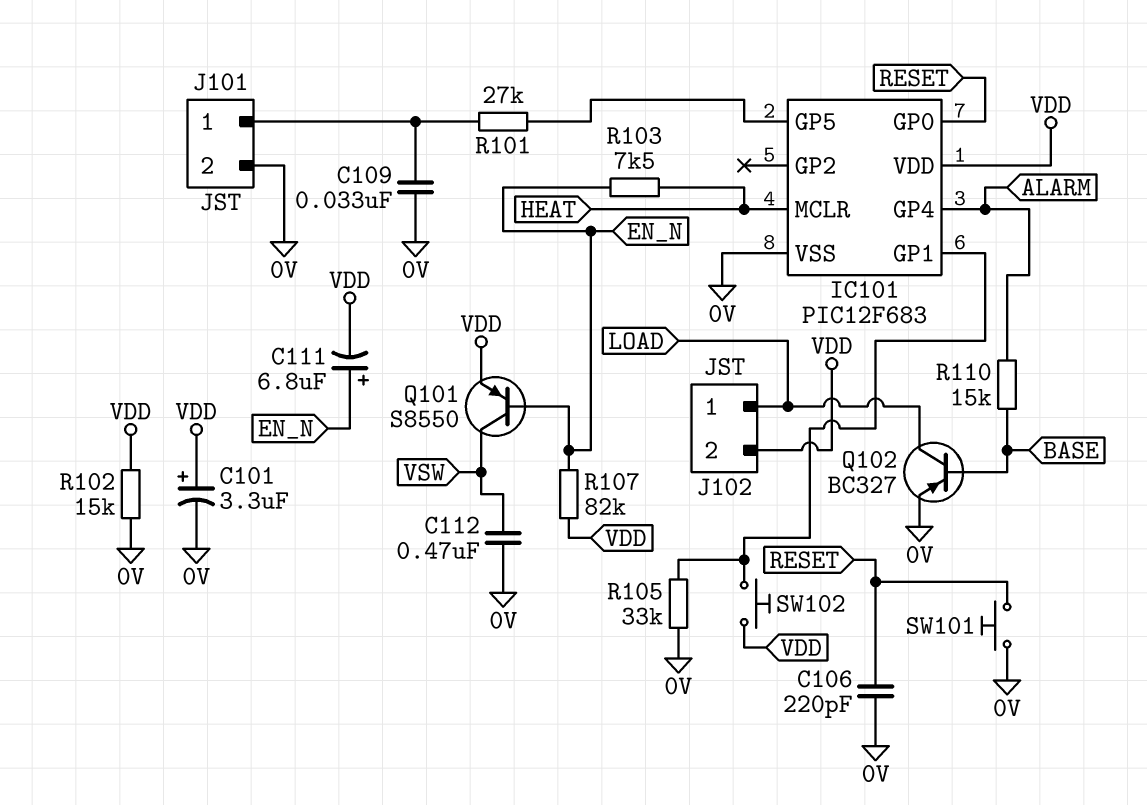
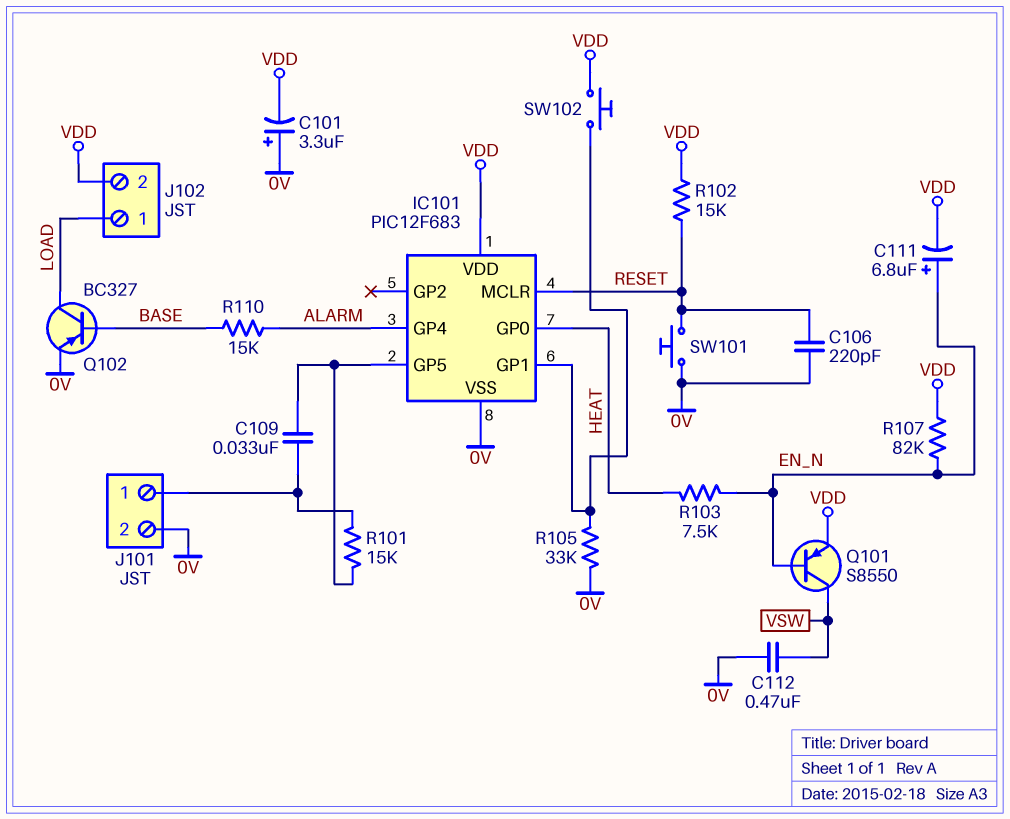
C101: 3.3uF (plus VDD, minus 0V) -> 3.3uF (plus 0V, minus VDD)
C109: 33nF (0V, J101/1) -> 33nF (IC101/GP5, J101/1)
IC101 pin GP0: RESET -> HEAT
IC101 pin MCLR: HEAT -> RESET
R101: 27k (IC101/GP5, J101/1) -> 15k (IC101/GP5, J101/1)
R102: 15k (0V, VDD) -> 15k (RESET, VDD)

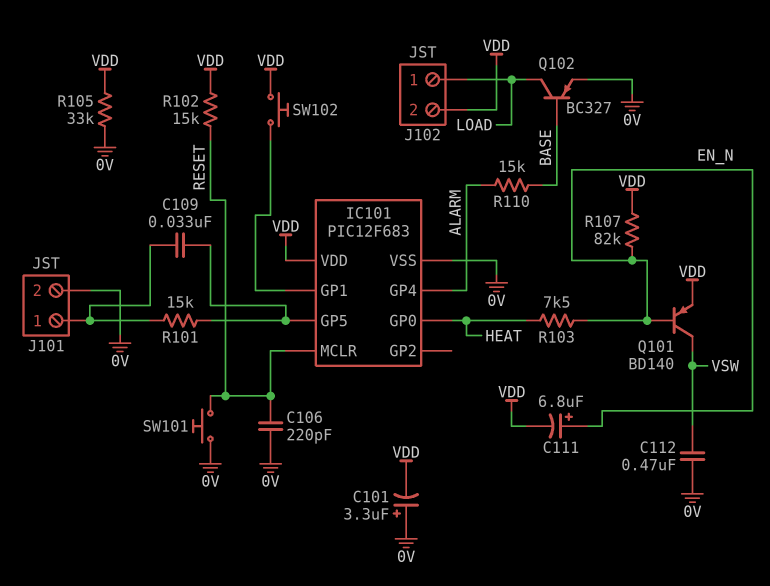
Q101: PNP S8550 (B EN_N, C VSW, E VDD) -> PNP BD140 (B EN_N, C VSW, E VDD)
R105: 33k (0V, IC101/GP1) -> 33k (0V, VDD)

